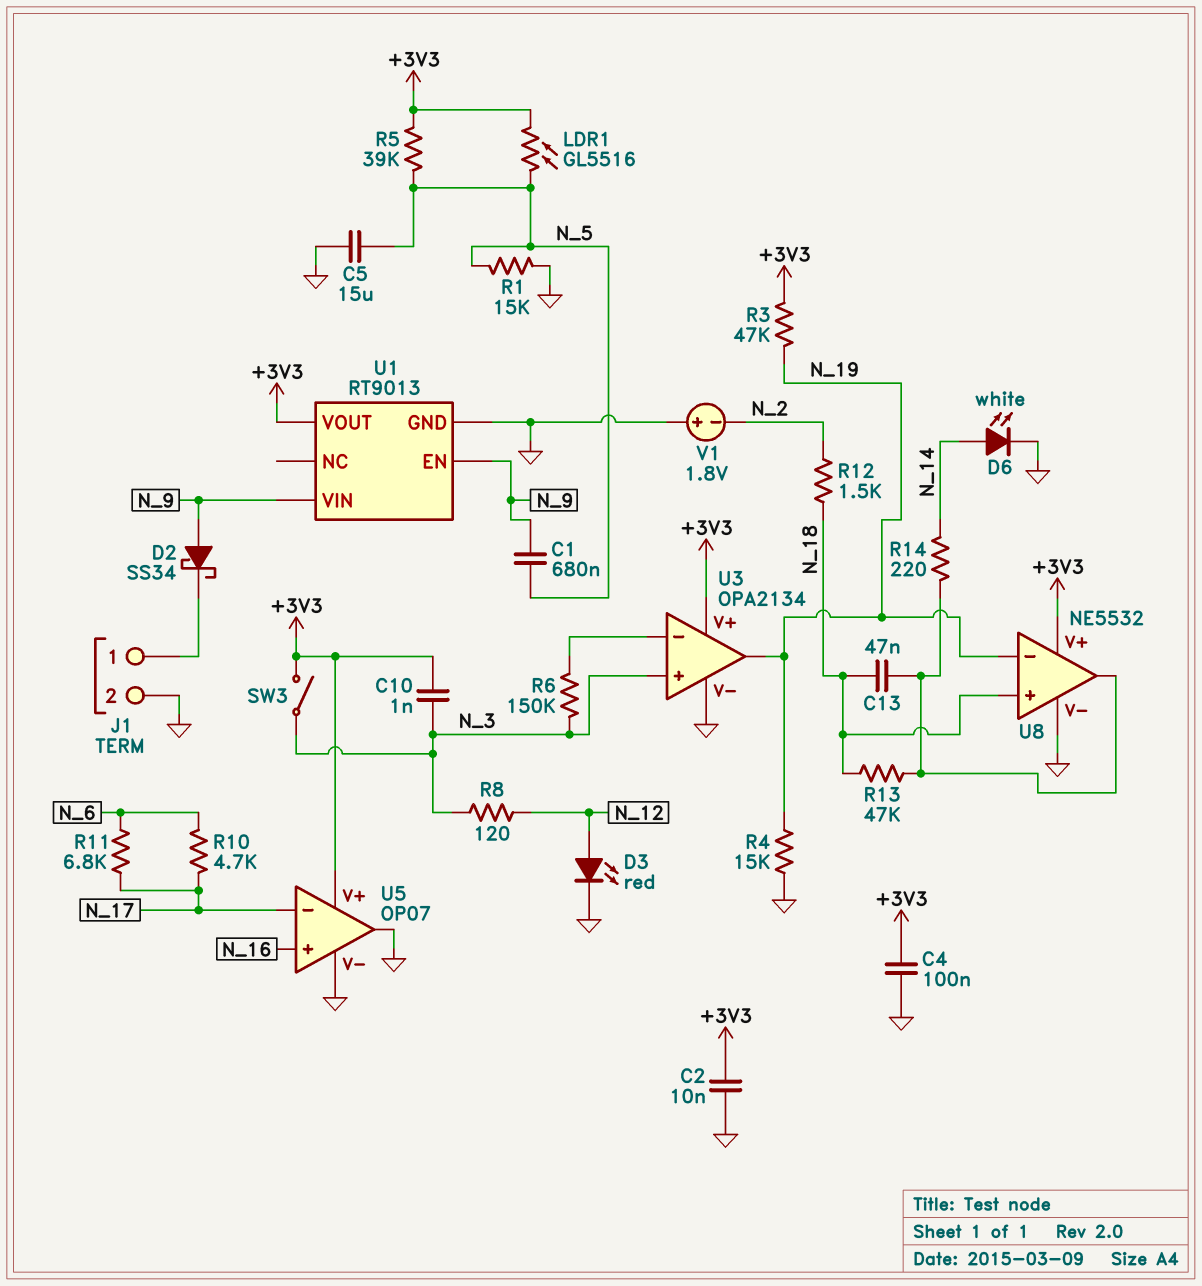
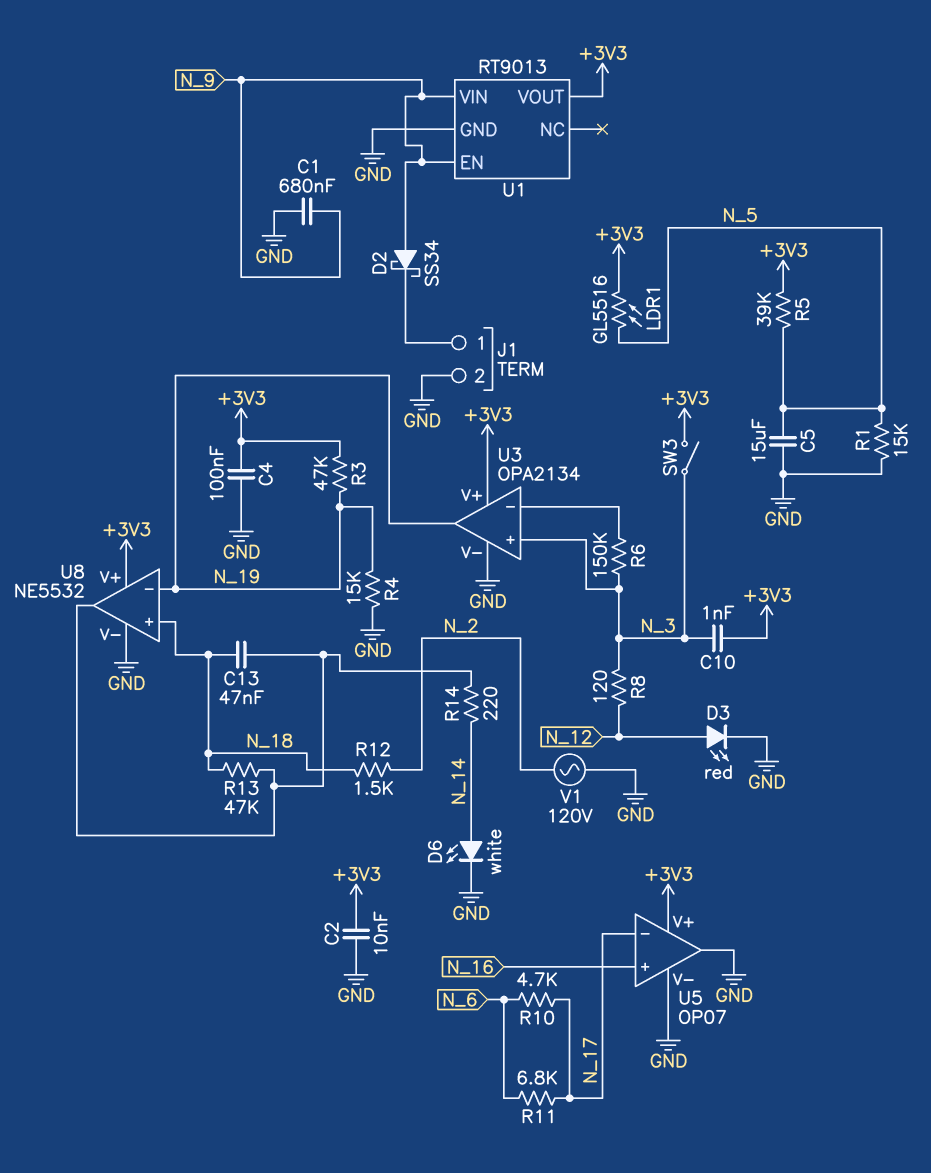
C1: 680nF (N_5, N_9) -> 680nF (GND, N_9)
V1: 1.8V (plus GND, minus N_2) -> AC 120V (GND, N_2)

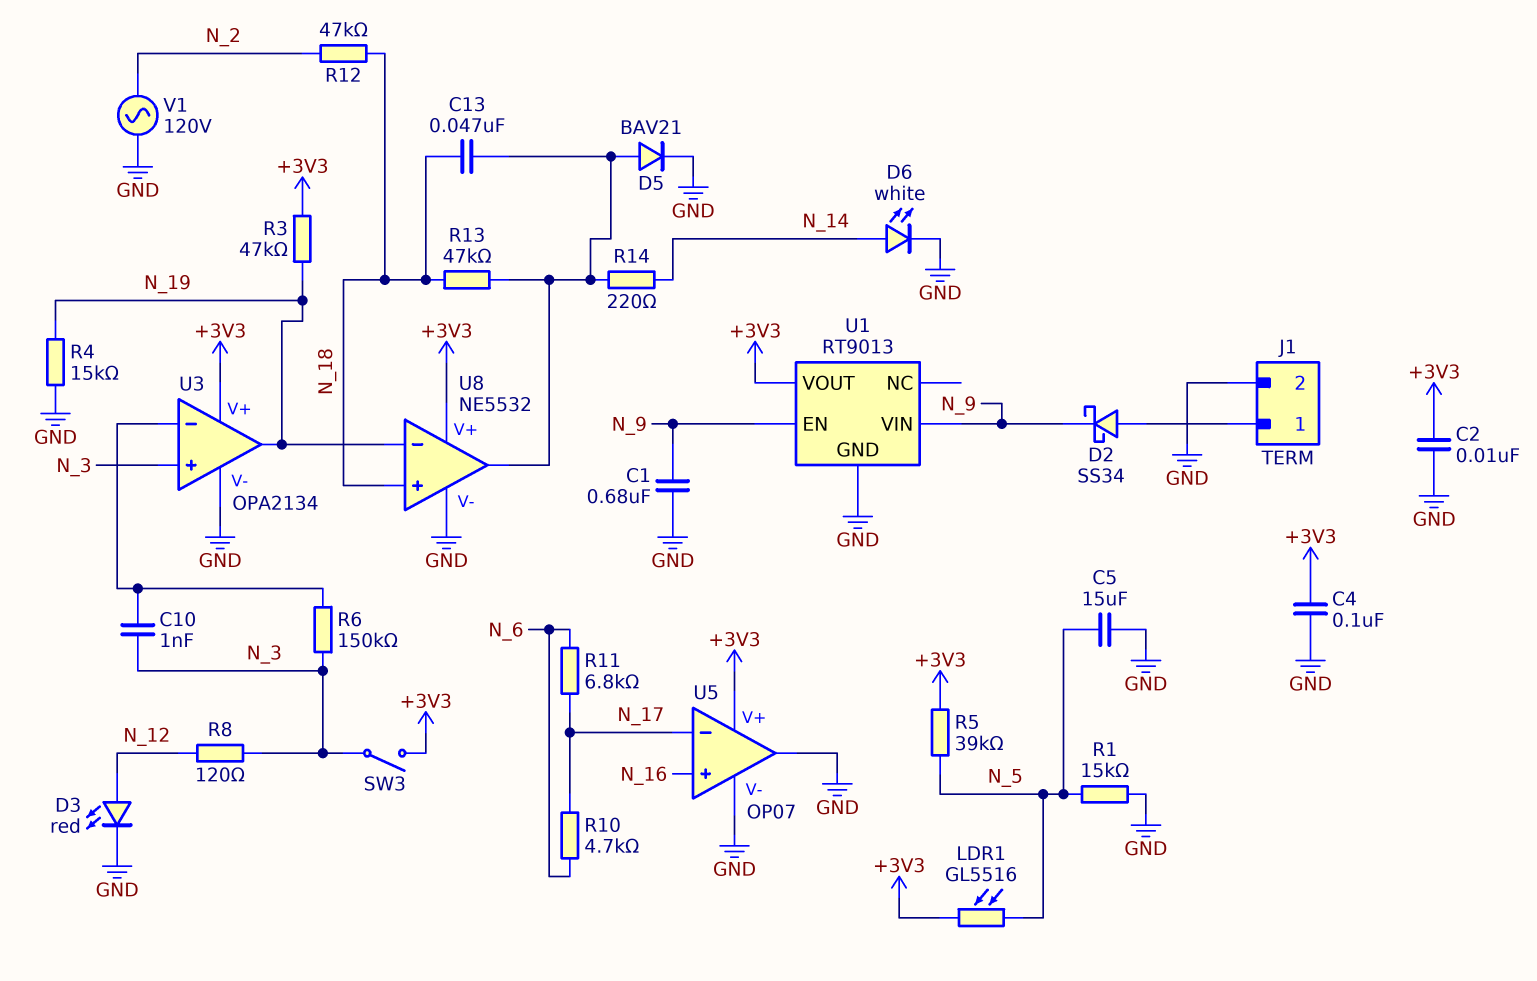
C10: 1nF (+3V3, N_3) -> 1nF (N_3, U3/in-)
D2: schottky SS34 (A N_9, K J1/1) -> schottky SS34 (A J1/1, K N_9)
D5: none -> diode BAV21 (A U8/out, K GND)
R12: 1.5k (N_2, N_18) -> 47k (N_2, N_18)

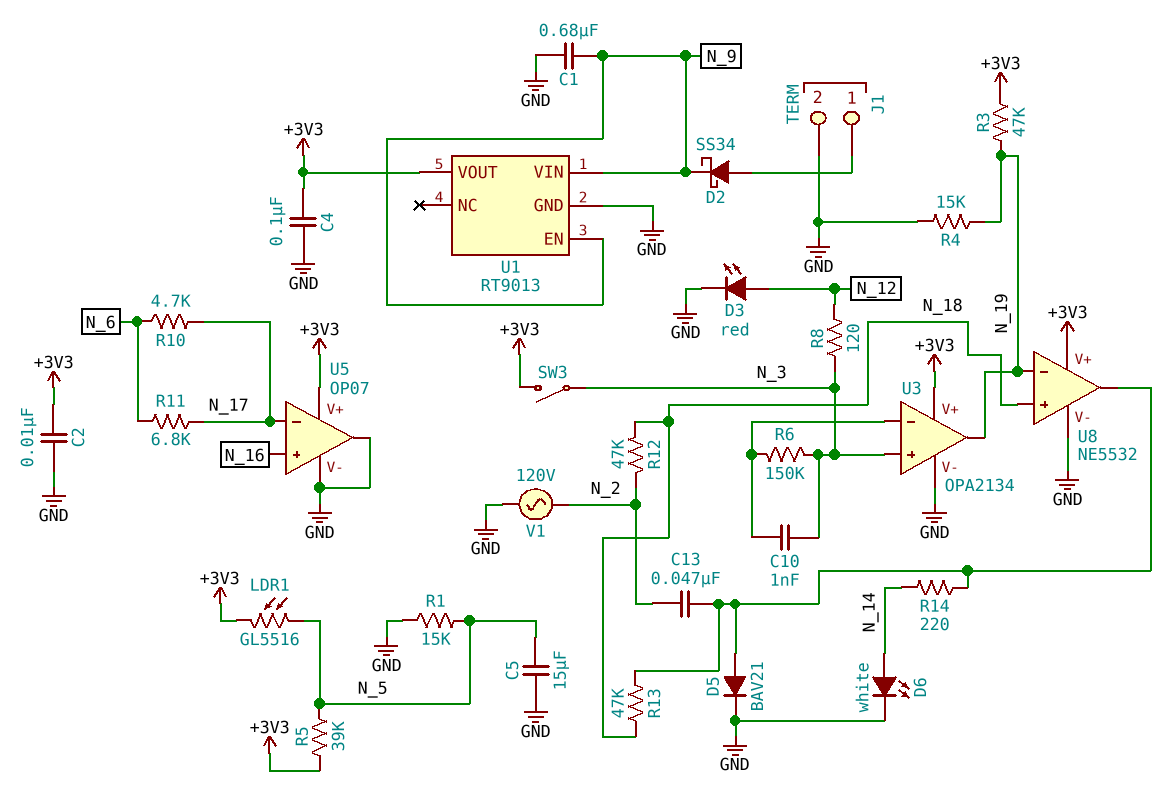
C13: 47nF (N_18, U8/out) -> 47nF (N_2, U8/out)

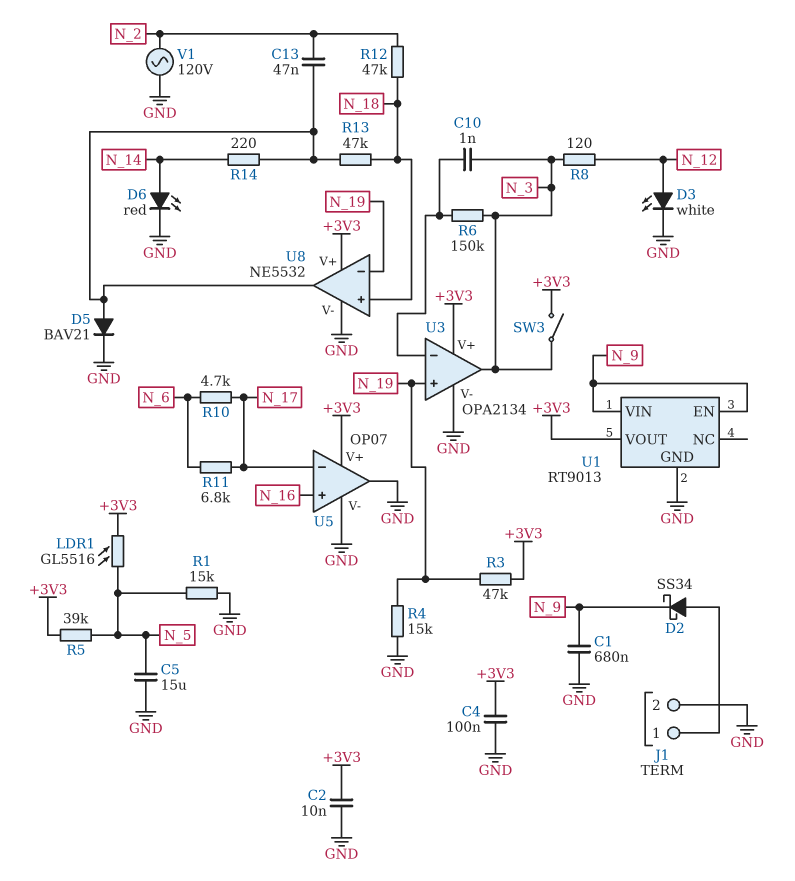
D3: LED red (A N_12, K GND) -> LED white (A N_12, K GND)
D6: LED white (A N_14, K GND) -> LED red (A N_14, K GND)
U3 pin in+: N_3 -> N_19
U3 pin out: N_19 -> N_3

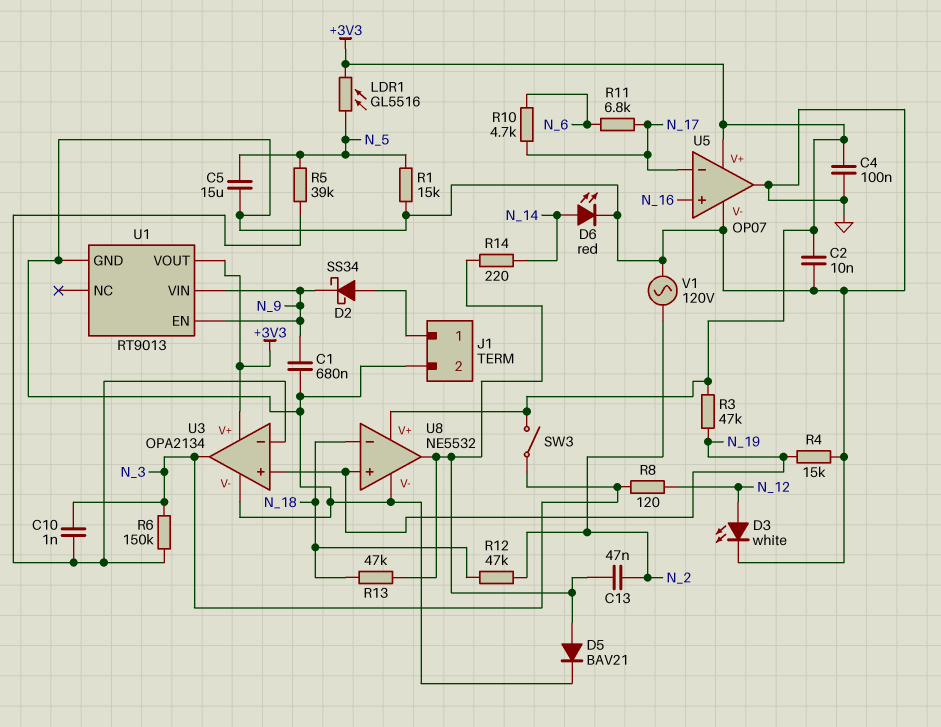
R5: 39k (+3V3, N_5) -> 39k (N_5, U3/in-)
U8 pin in+: N_18 -> N_19
U8 pin in-: N_19 -> N_18

